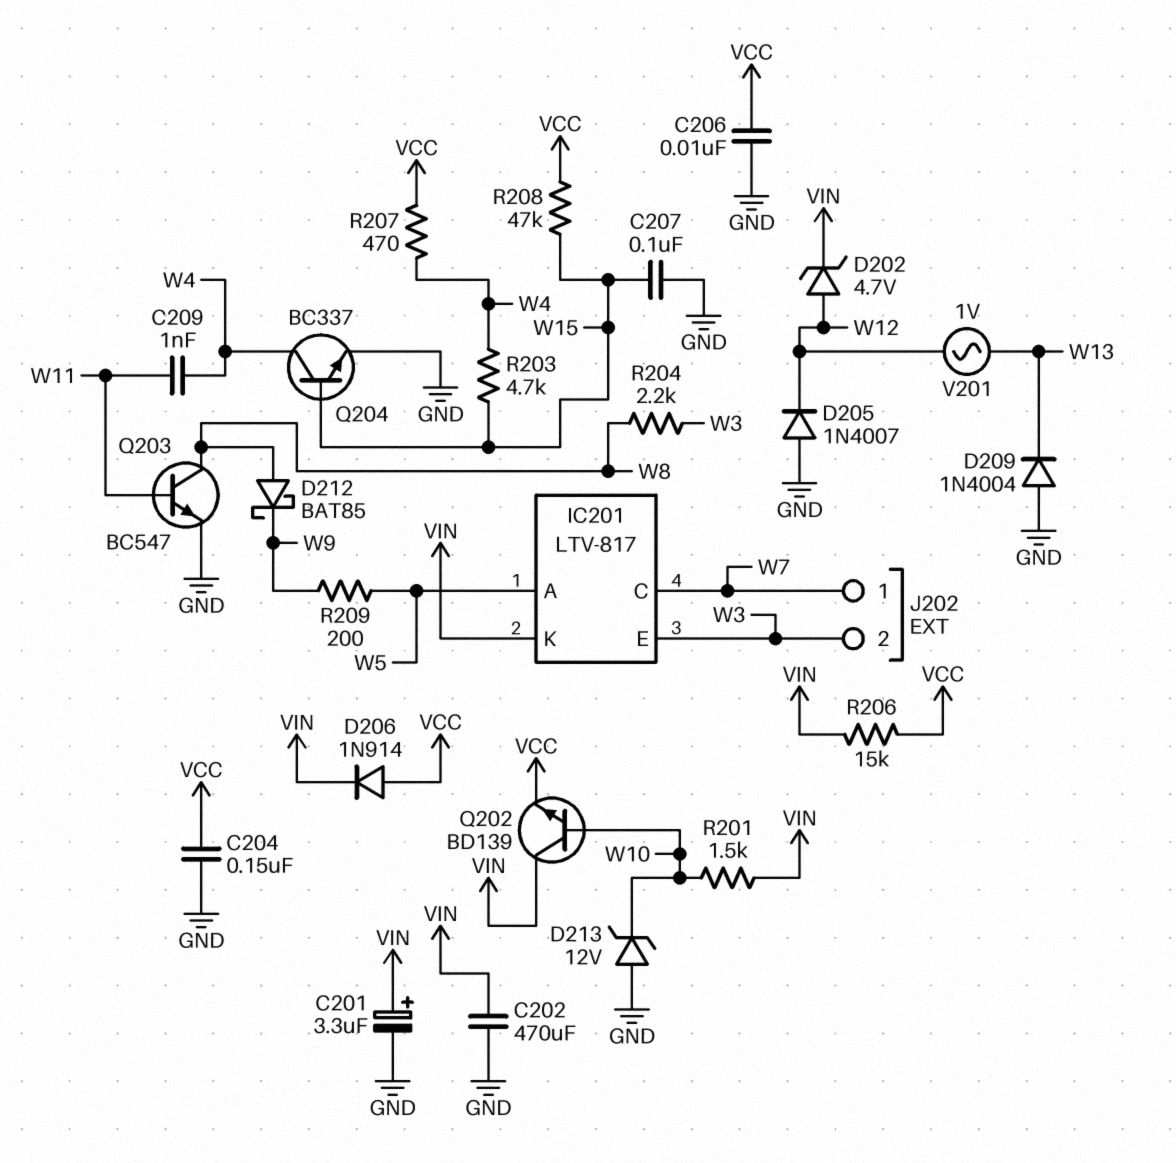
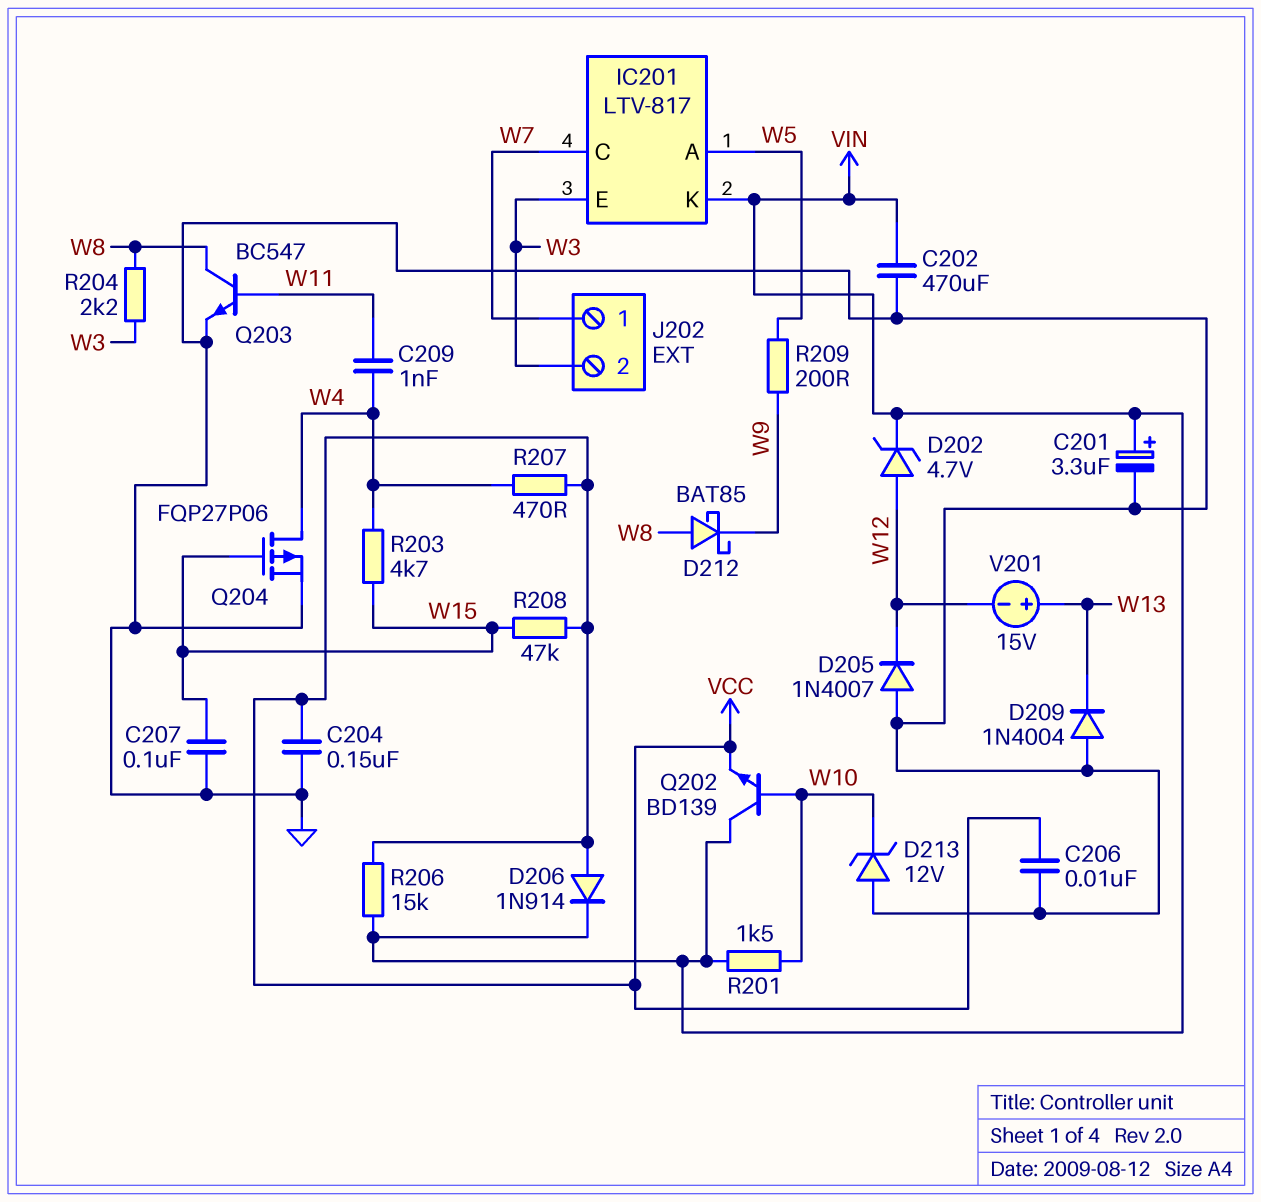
Q204: NPN BC337 (B W15, C W4, E GND) -> PMOS FQP27P06 (G W15, D W4, S GND)
V201: AC 1V (W12, W13) -> 15V (plus W13, minus W12)

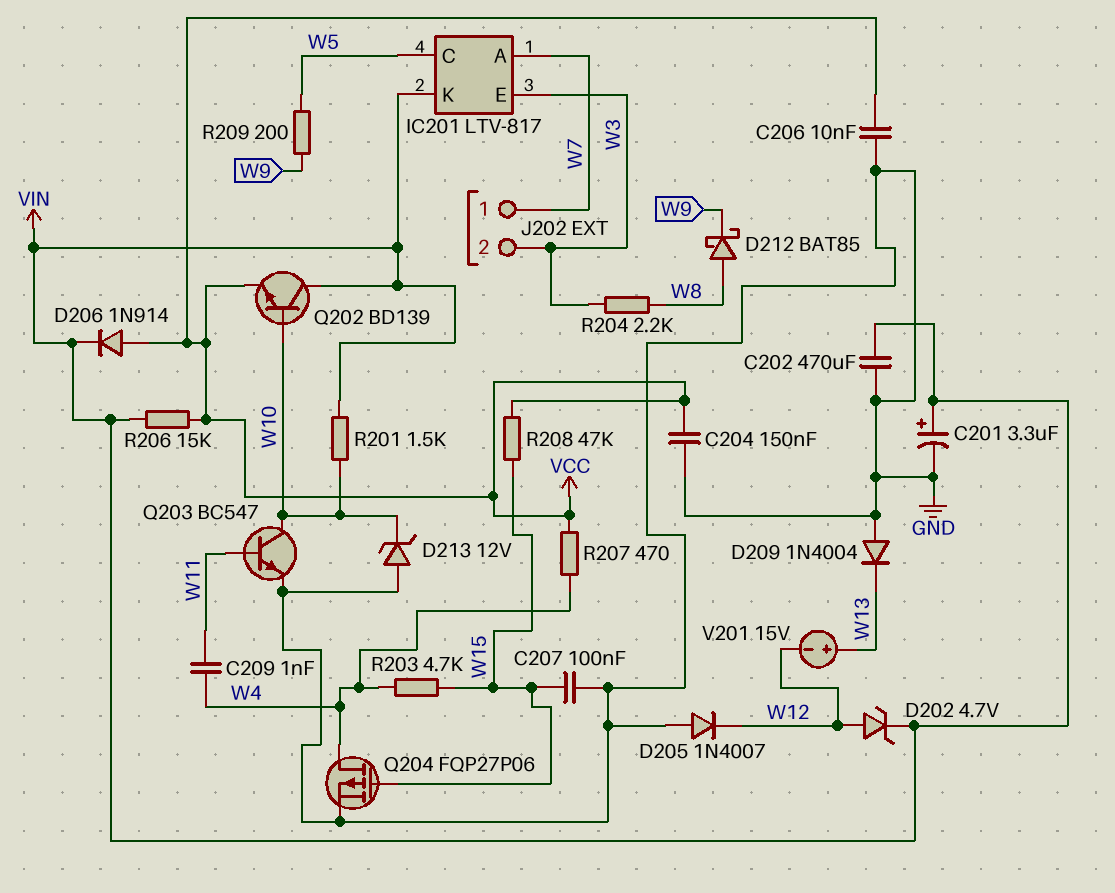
IC201 pin A: W5 -> W7
IC201 pin C: W7 -> W5
Q203: NPN BC547 (B W11, C W8, E GND) -> NPN BC547 (B W11, C W10, E GND)

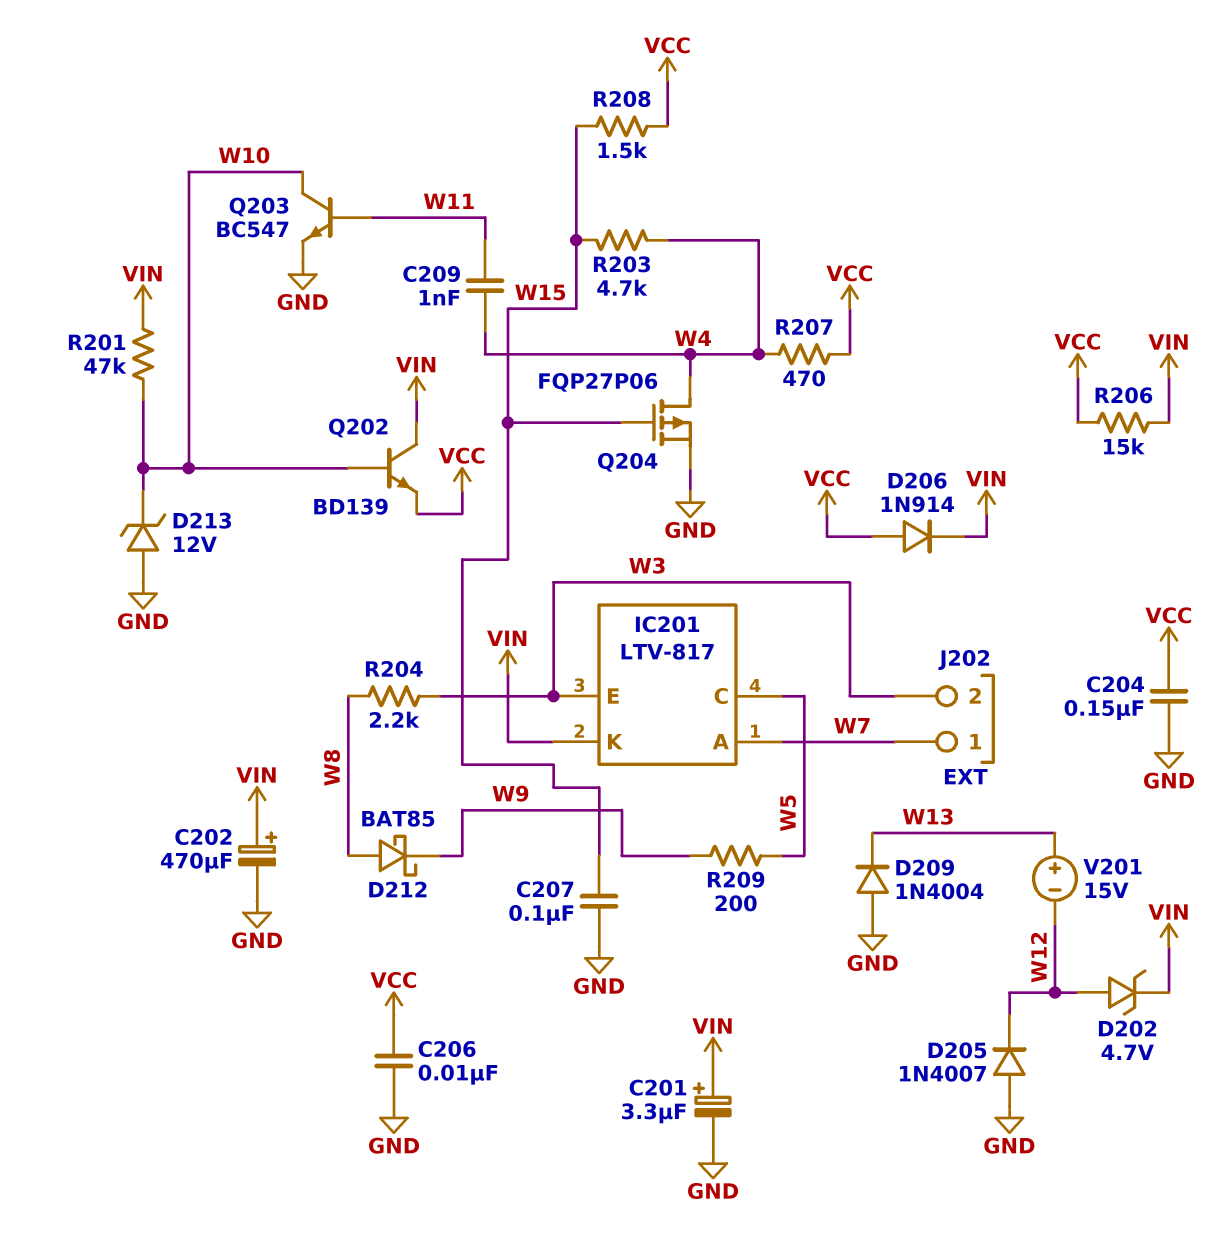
C202: 470uF (GND, VIN) -> 470uF (plus VIN, minus GND)
R201: 1.5k (VIN, W10) -> 47k (VIN, W10)
R208: 47k (VCC, W15) -> 1.5k (VCC, W15)

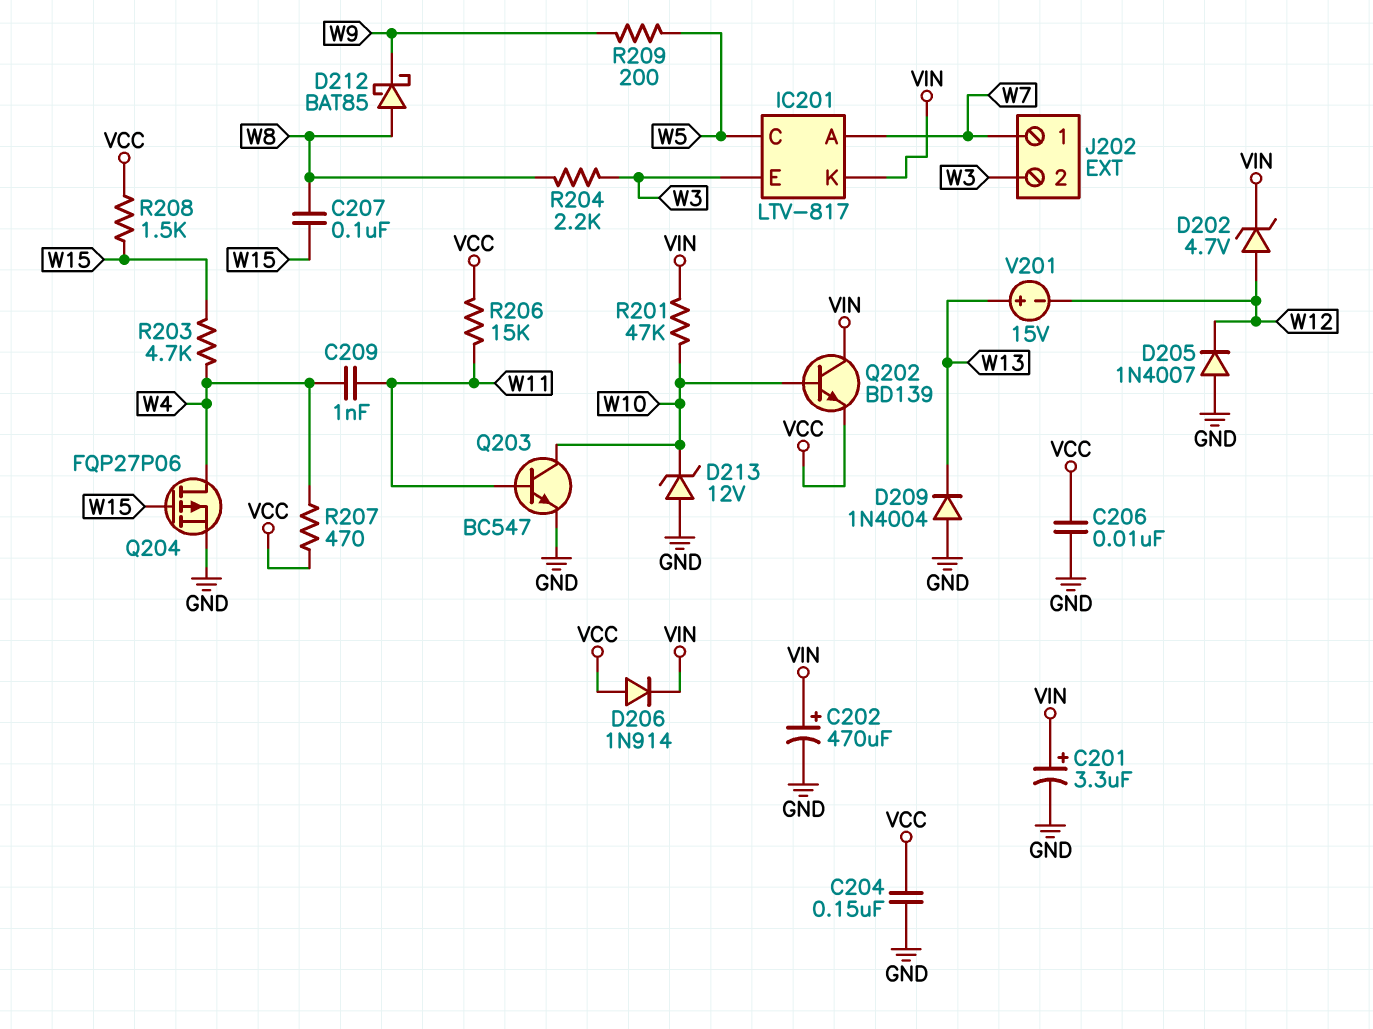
C207: 100nF (GND, W15) -> 100nF (W8, W15)
R206: 15k (VCC, VIN) -> 15k (VCC, W11)

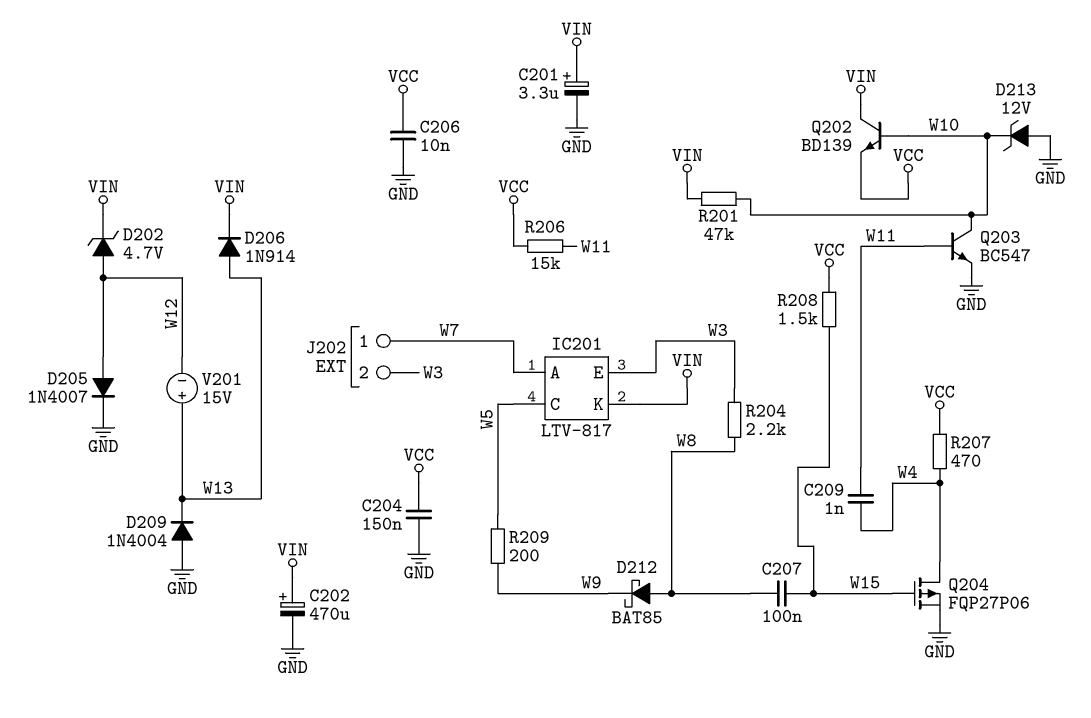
D205: diode 1N4007 (A GND, K W12) -> diode 1N4007 (A W12, K GND)
D206: diode 1N914 (A VCC, K VIN) -> diode 1N914 (A W13, K VIN)
R203: 4.7k (W4, W15) -> none

